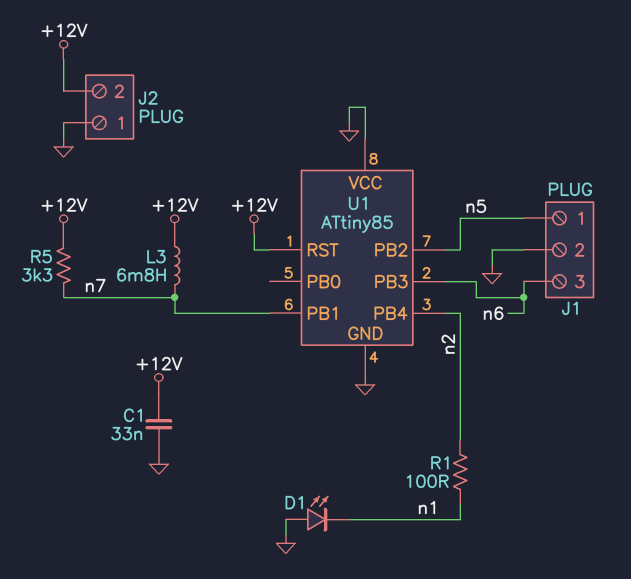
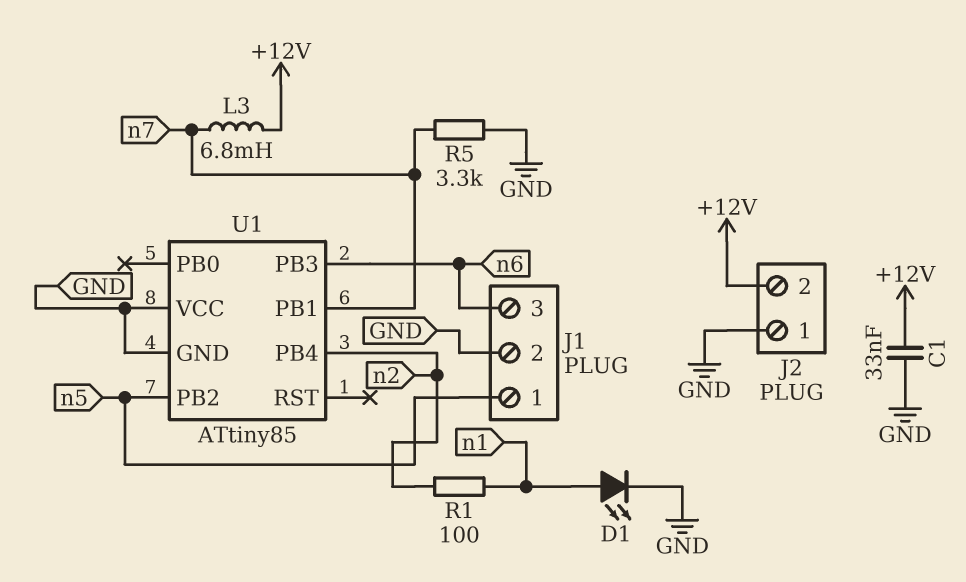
D1: LED (A GND, K n1) -> LED (A n1, K GND)
R5: 3.3k (+12V, n7) -> 3.3k (GND, n7)
U1 pin RST: +12V -> none

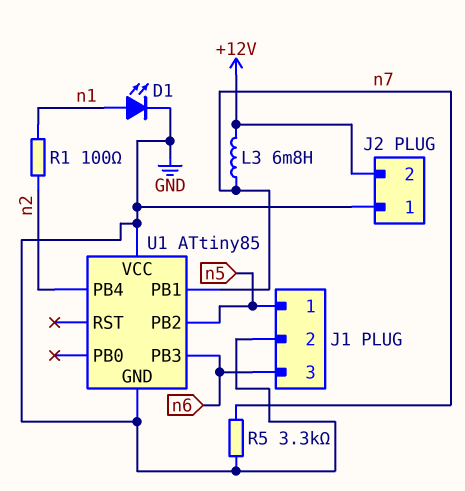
C1: 33nF (+12V, GND) -> none

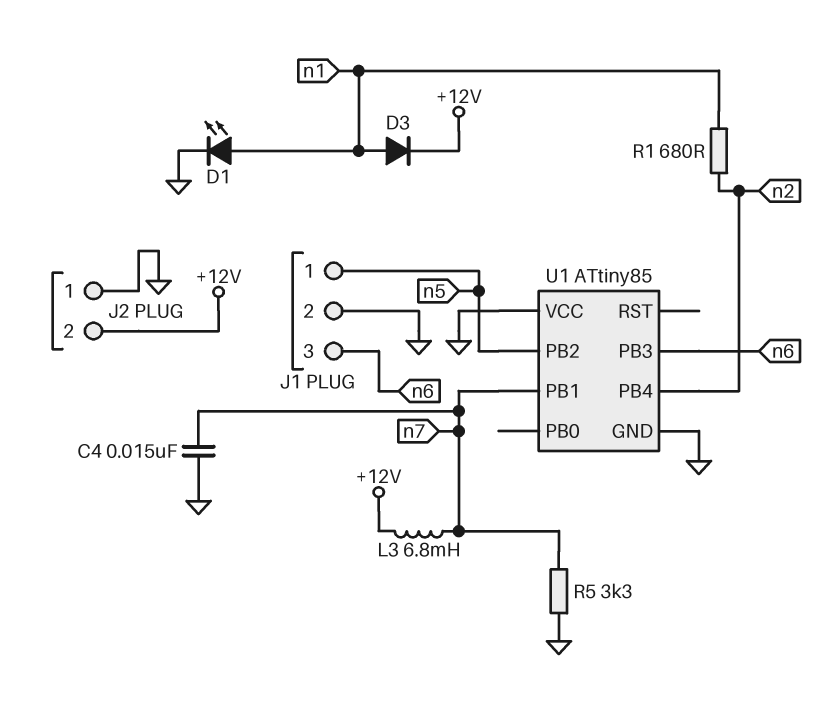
C4: none -> 15nF (GND, n7)
D3: none -> diode (A n1, K +12V)
R1: 100 (n1, n2) -> 680 (n1, n2)

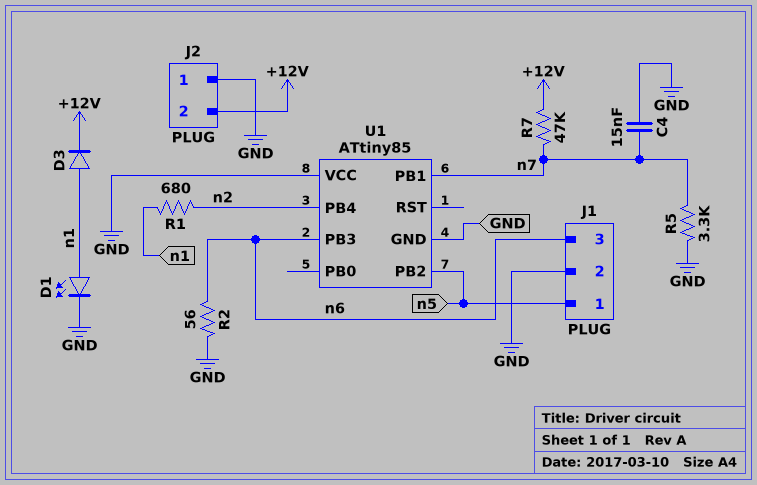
L3: 6.8mH (+12V, n7) -> none
R2: none -> 56 (GND, n6)
R7: none -> 47k (+12V, n7)

